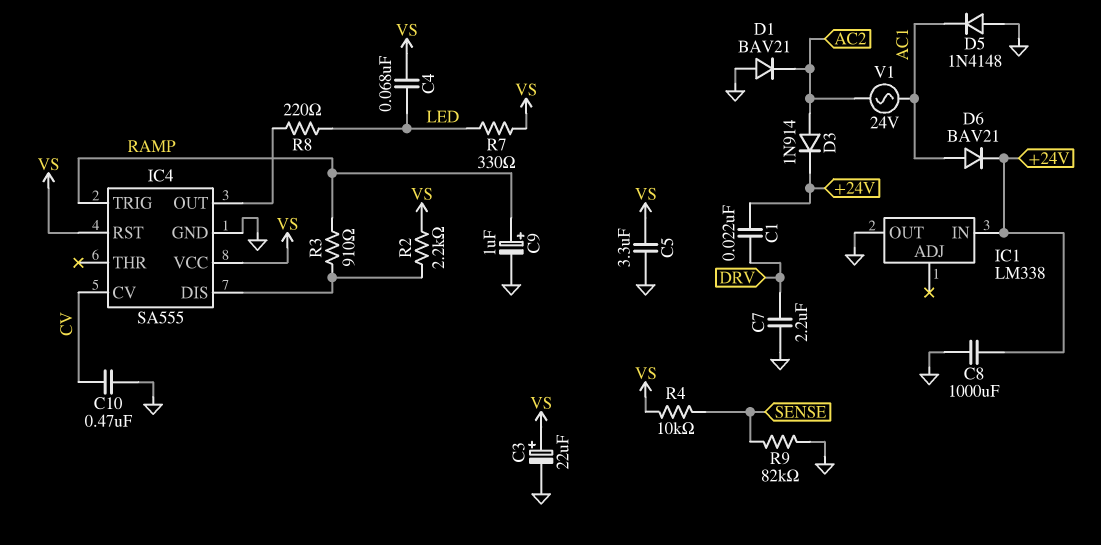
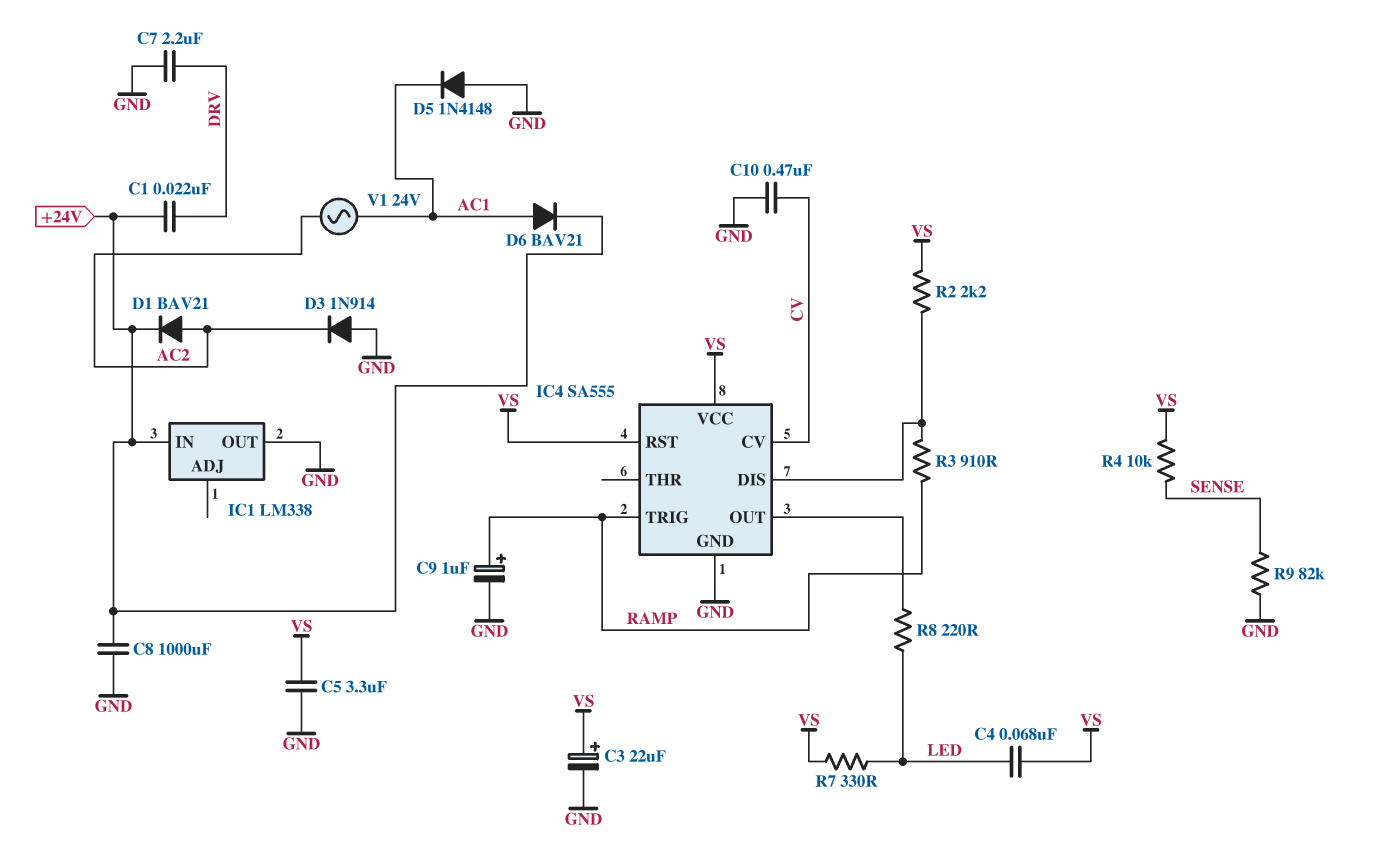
D1: diode BAV21 (A GND, K AC2) -> diode BAV21 (A AC2, K +24V)
D3: diode 1N914 (A AC2, K +24V) -> diode 1N914 (A GND, K AC2)

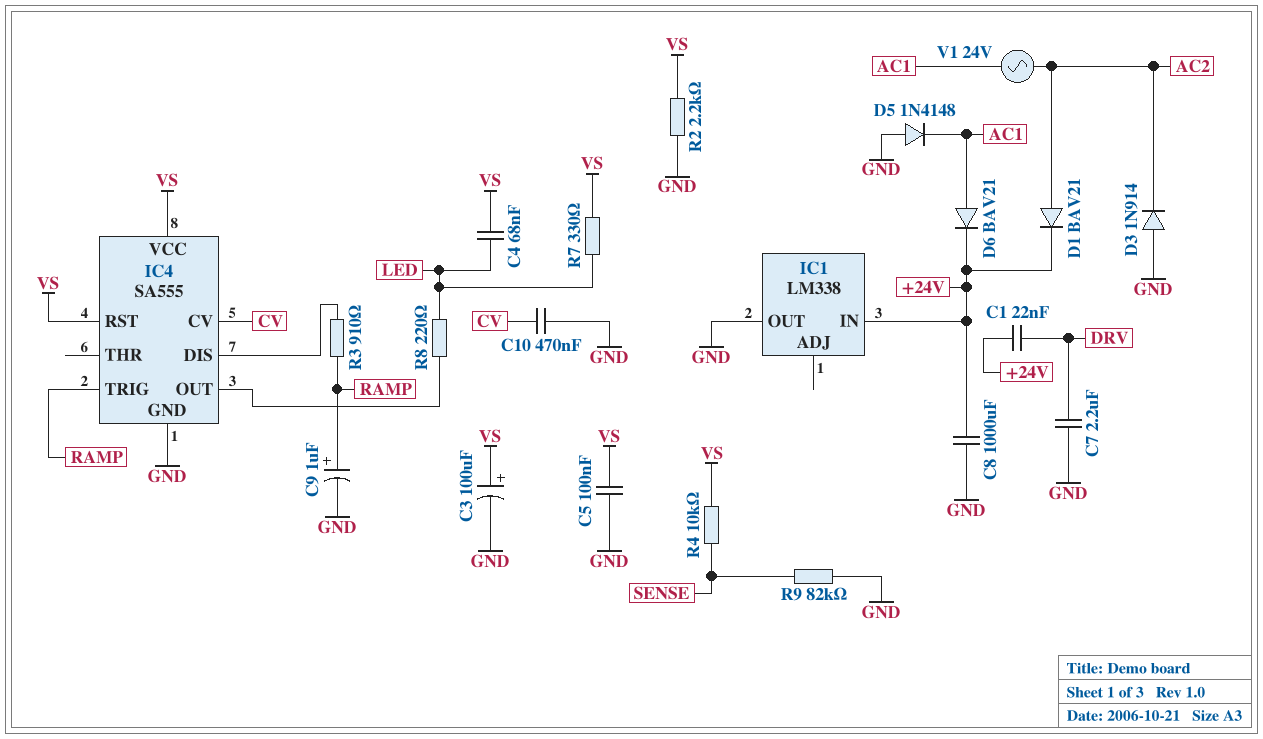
C3: 22uF (plus VS, minus GND) -> 100uF (plus VS, minus GND)
C5: 3.3uF (GND, VS) -> 100nF (GND, VS)
R2: 2.2k (IC4/DIS, VS) -> 2.2k (GND, VS)

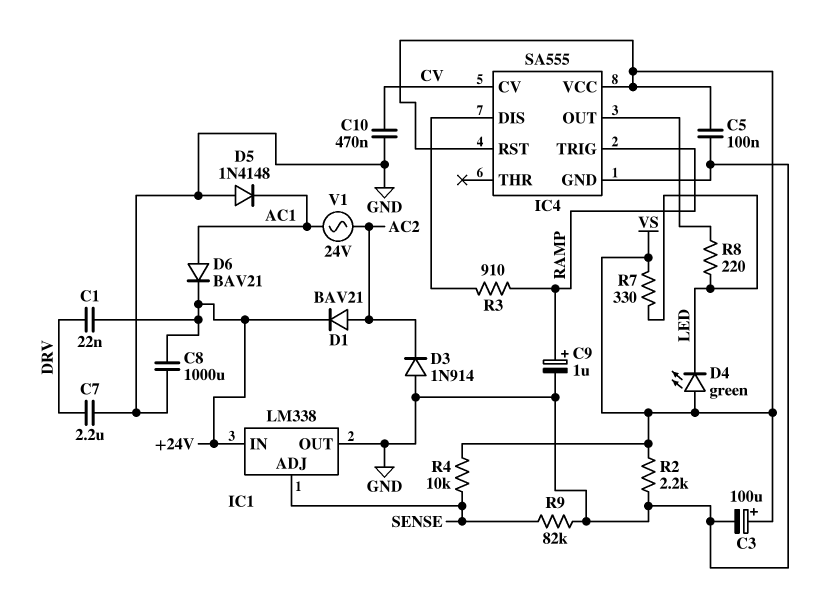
C4: 68nF (LED, VS) -> none
D4: none -> LED green (A VS, K LED)
IC1 pin ADJ: none -> SENSE

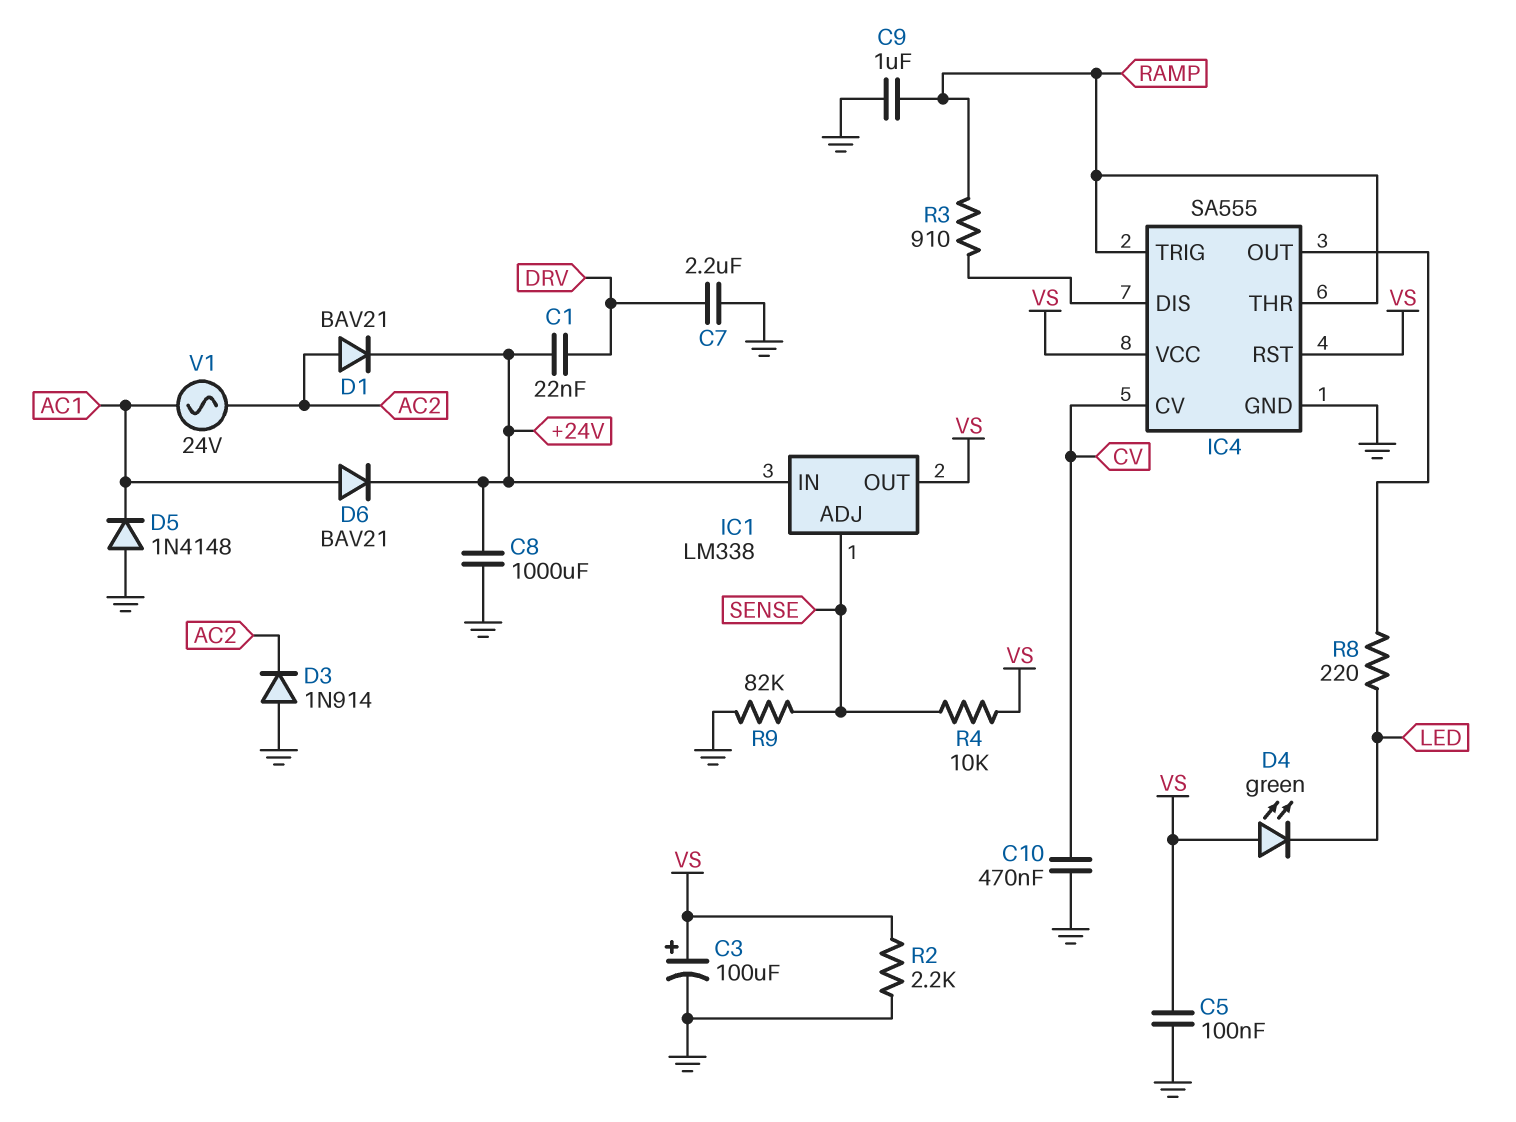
C9: 1uF (plus RAMP, minus GND) -> 1uF (GND, RAMP)
IC1 pin OUT: GND -> VS
IC4 pin THR: none -> RAMP
R7: 330 (LED, VS) -> none

